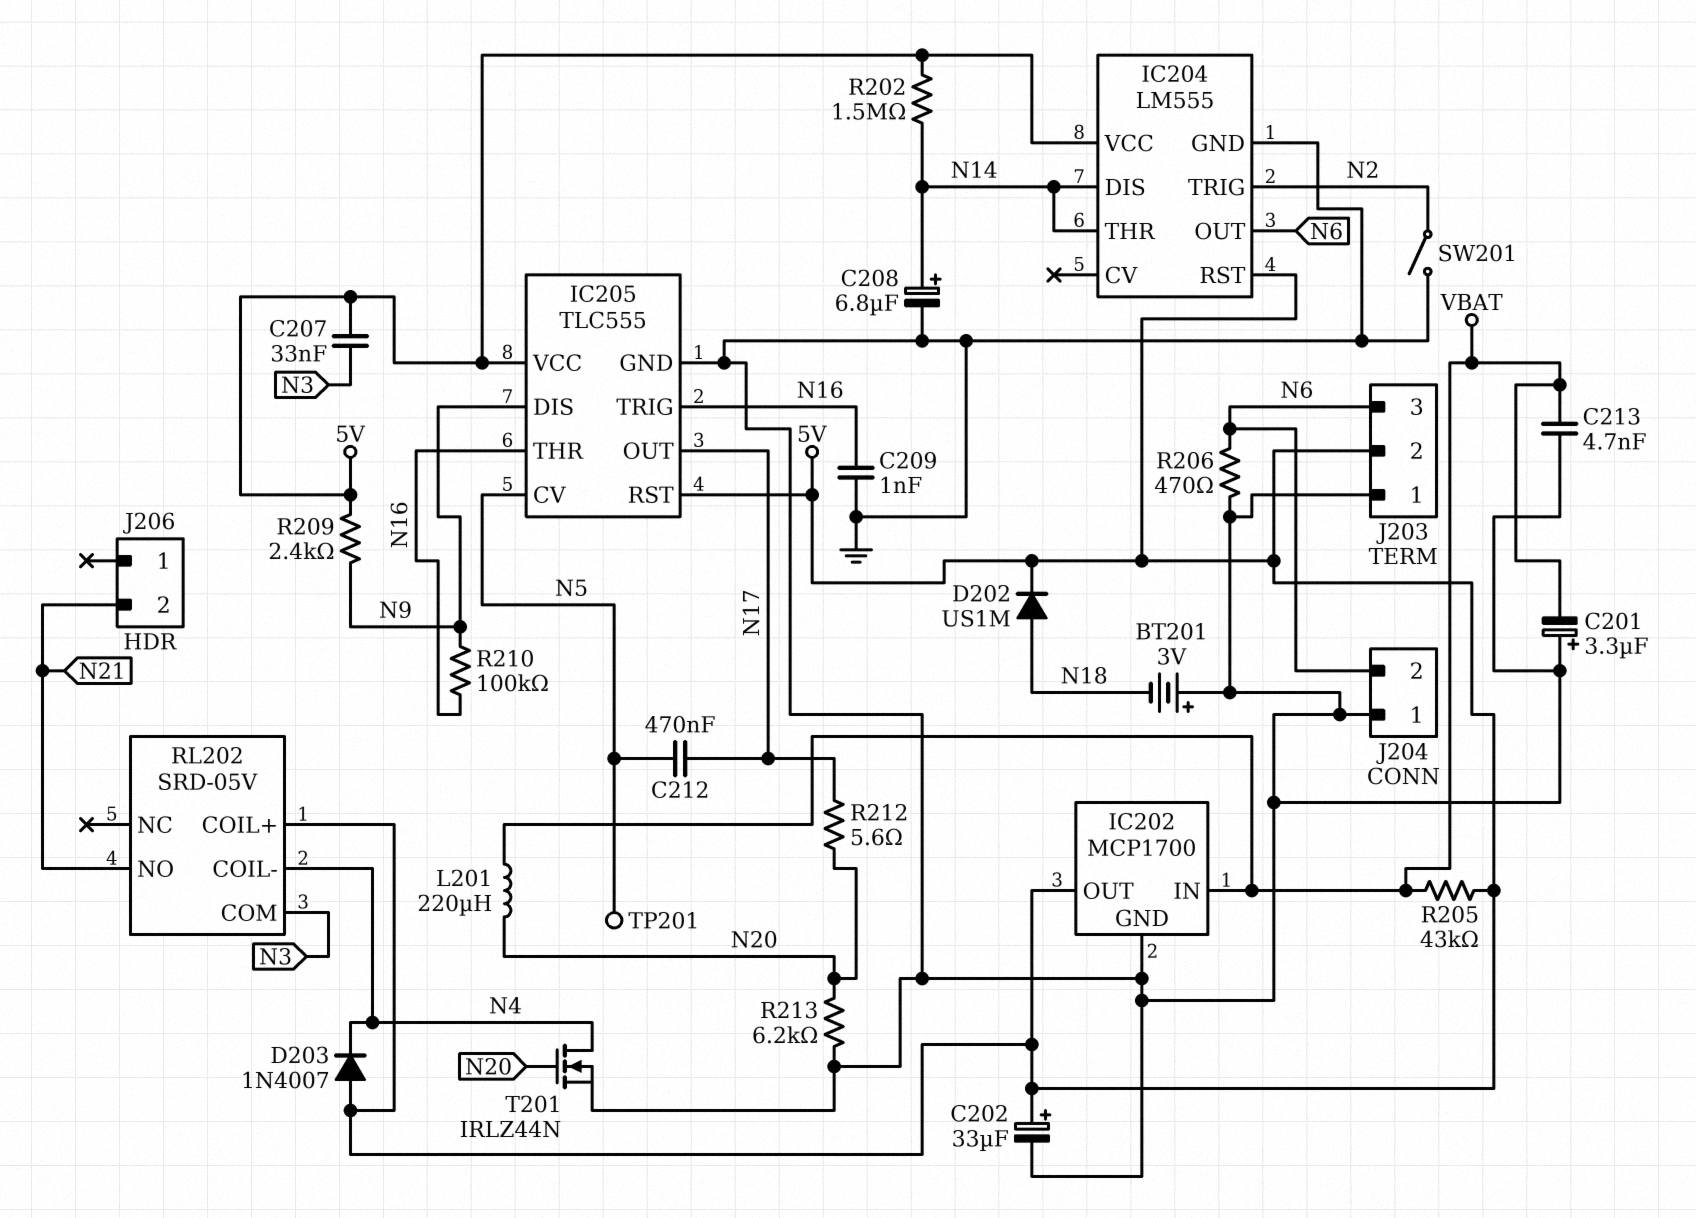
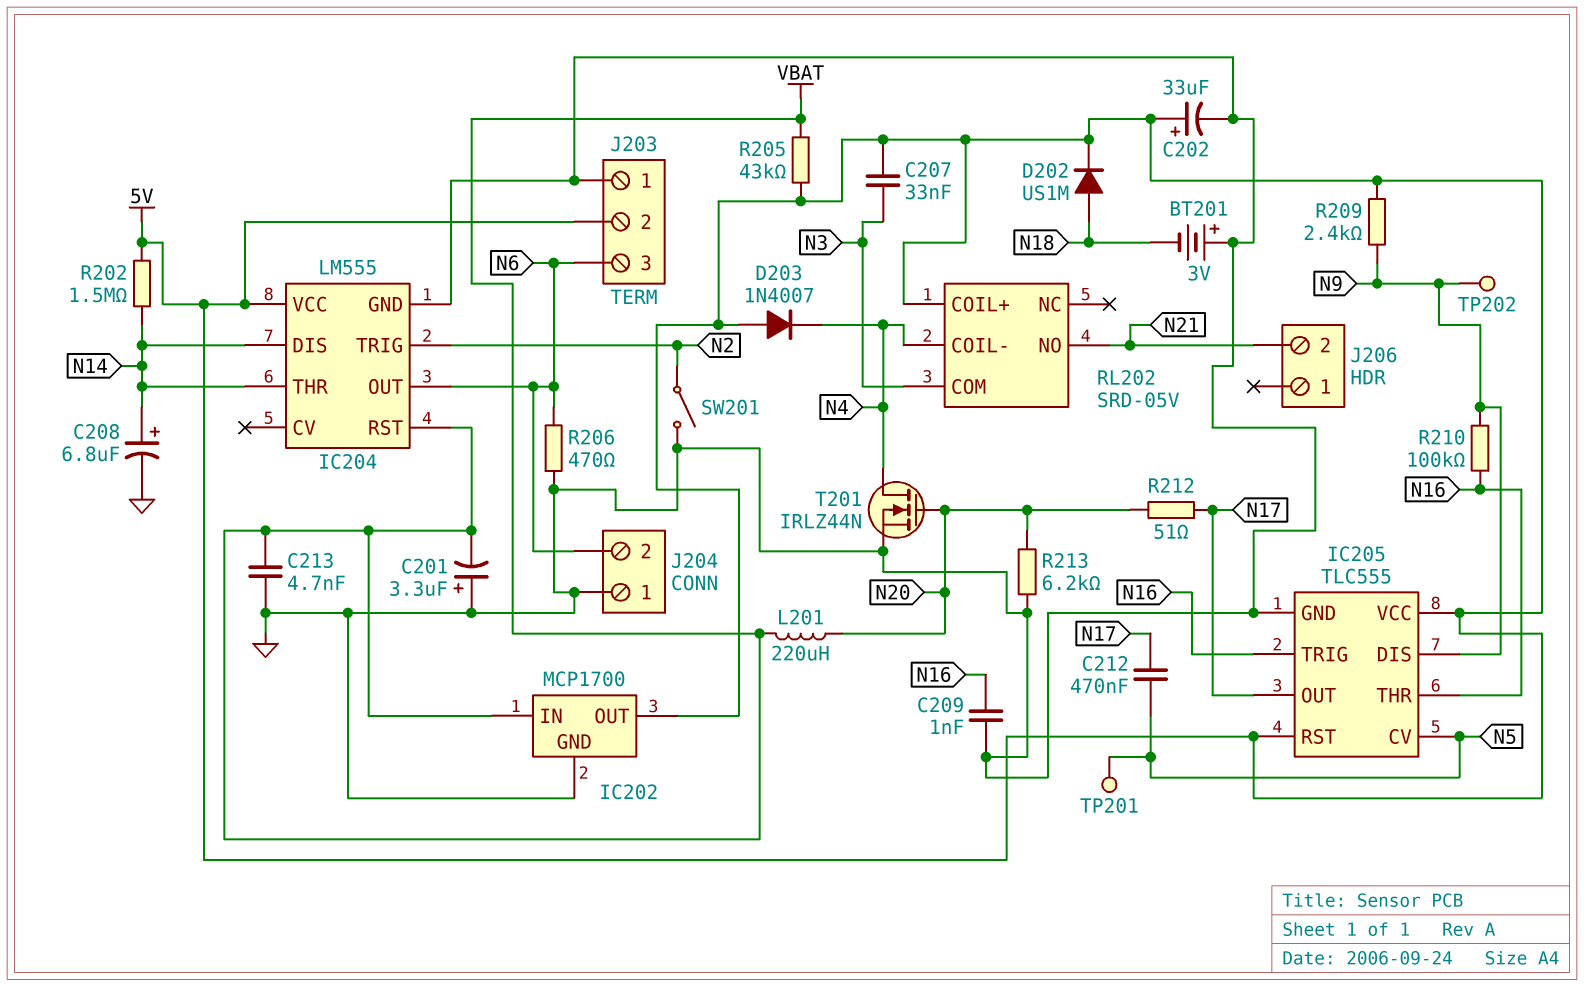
IC204 pin RST: 5V -> VBAT
R212: 5.6 (N17, N20) -> 51 (N17, N20)
TP202: none -> test point (N9)

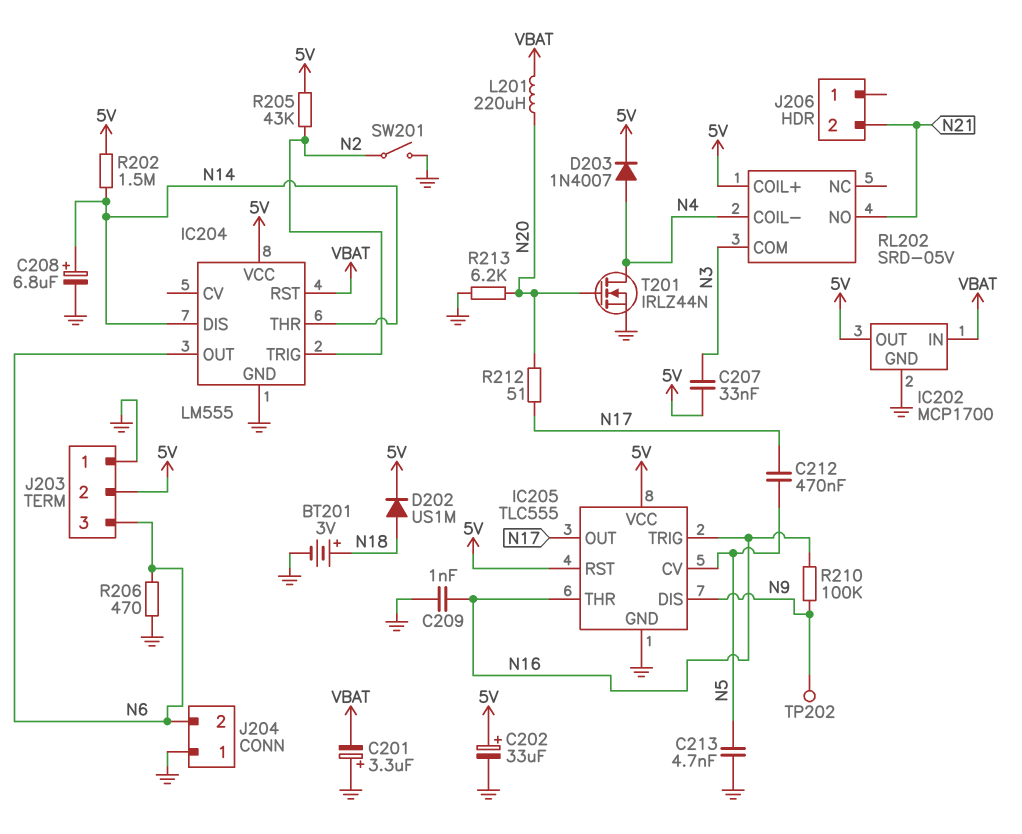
BT201: 3V (plus GND, minus N18) -> 3V (plus N18, minus GND)
C213: 4.7nF (GND, VBAT) -> 4.7nF (GND, N5)
D203: diode 1N4007 (A 5V, K N4) -> diode 1N4007 (A N4, K 5V)
R205: 43k (5V, VBAT) -> 43k (5V, N2)
R209: 2.4k (5V, N9) -> none
TP201: test point (N5) -> none

